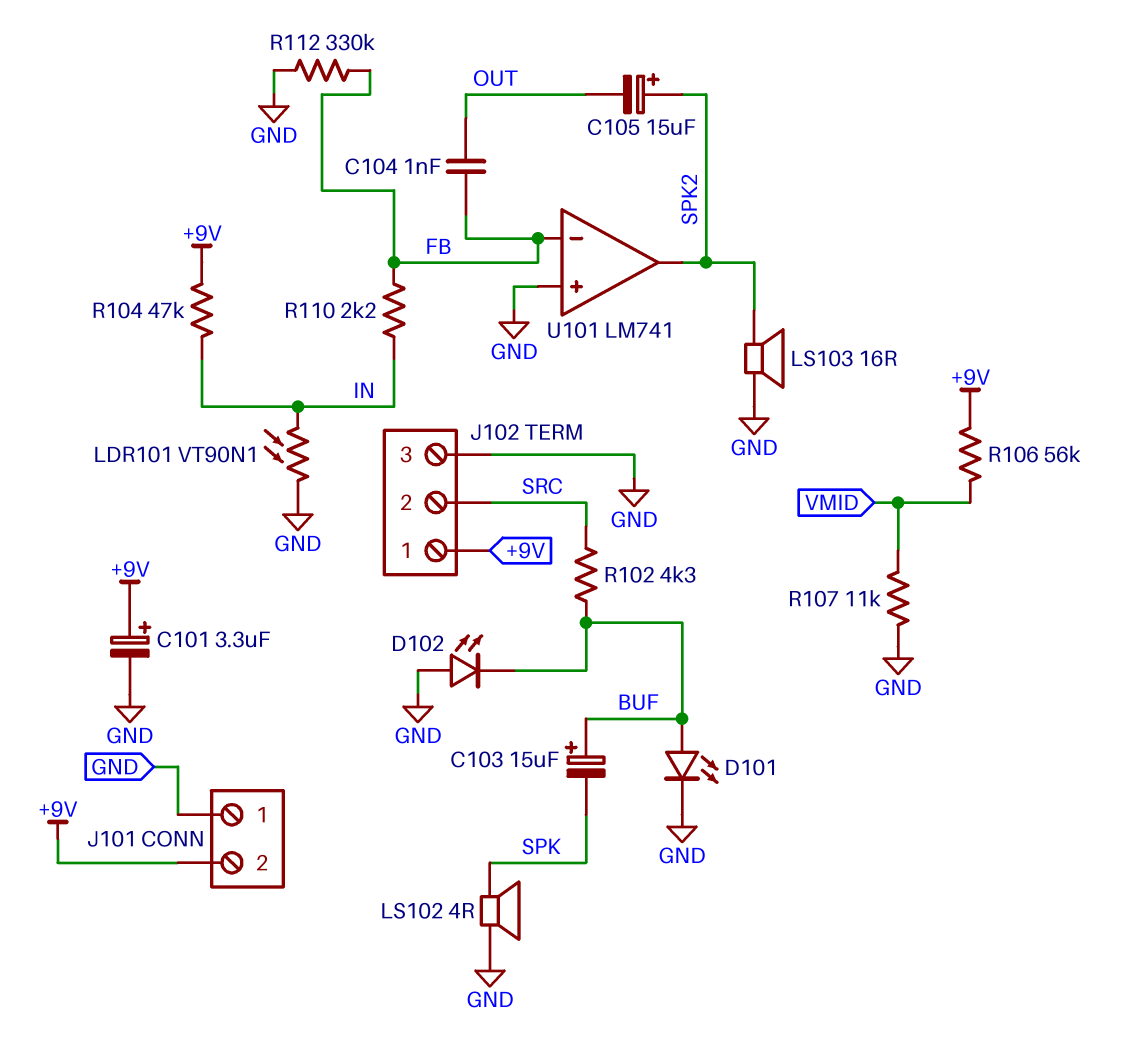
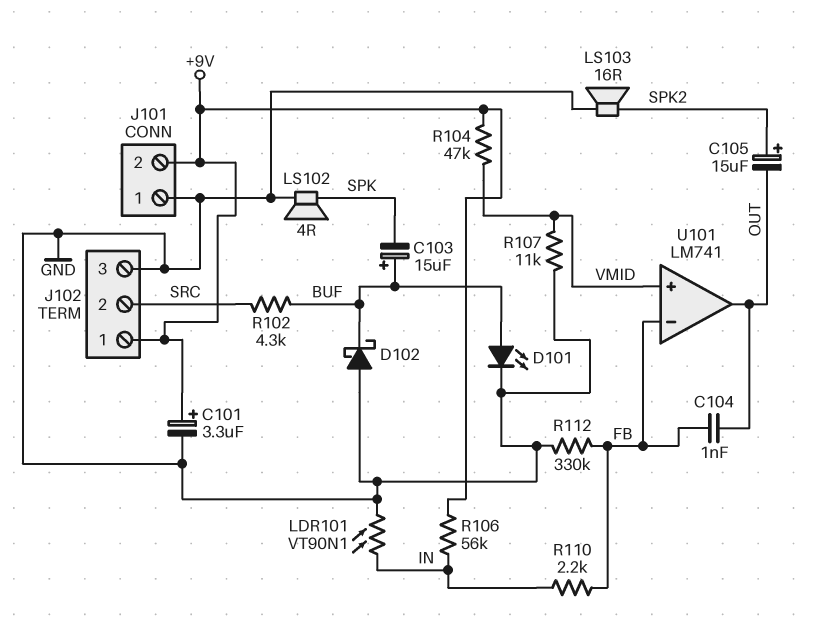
D102: LED (A GND, K BUF) -> schottky (A GND, K BUF)
R104: 47k (+9V, IN) -> 47k (+9V, VMID)
R106: 56k (+9V, VMID) -> 56k (+9V, IN)
U101 pin in+: GND -> VMID
U101 pin out: SPK2 -> OUT

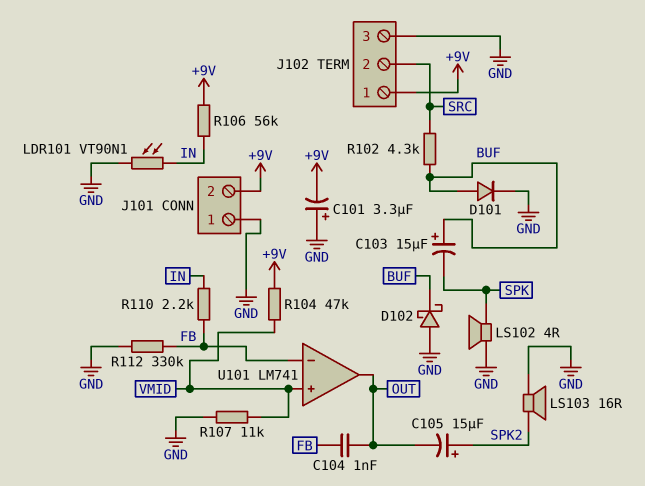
C101: 3.3uF (plus +9V, minus GND) -> 3.3uF (plus GND, minus +9V)
D101: LED (A BUF, K GND) -> diode (A BUF, K GND)

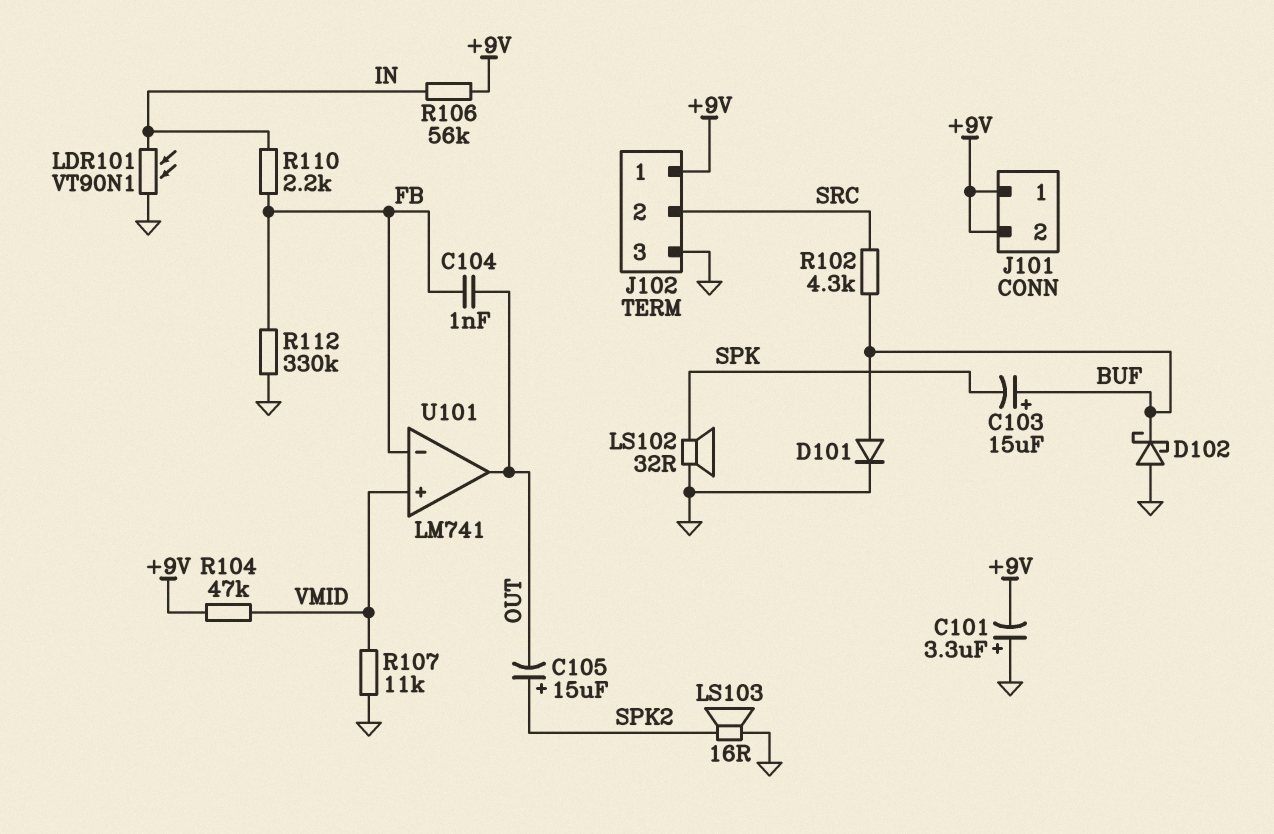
J101 pin 1: GND -> +9V
LS102: speaker 4R (GND, SPK) -> speaker 32R (GND, SPK)

